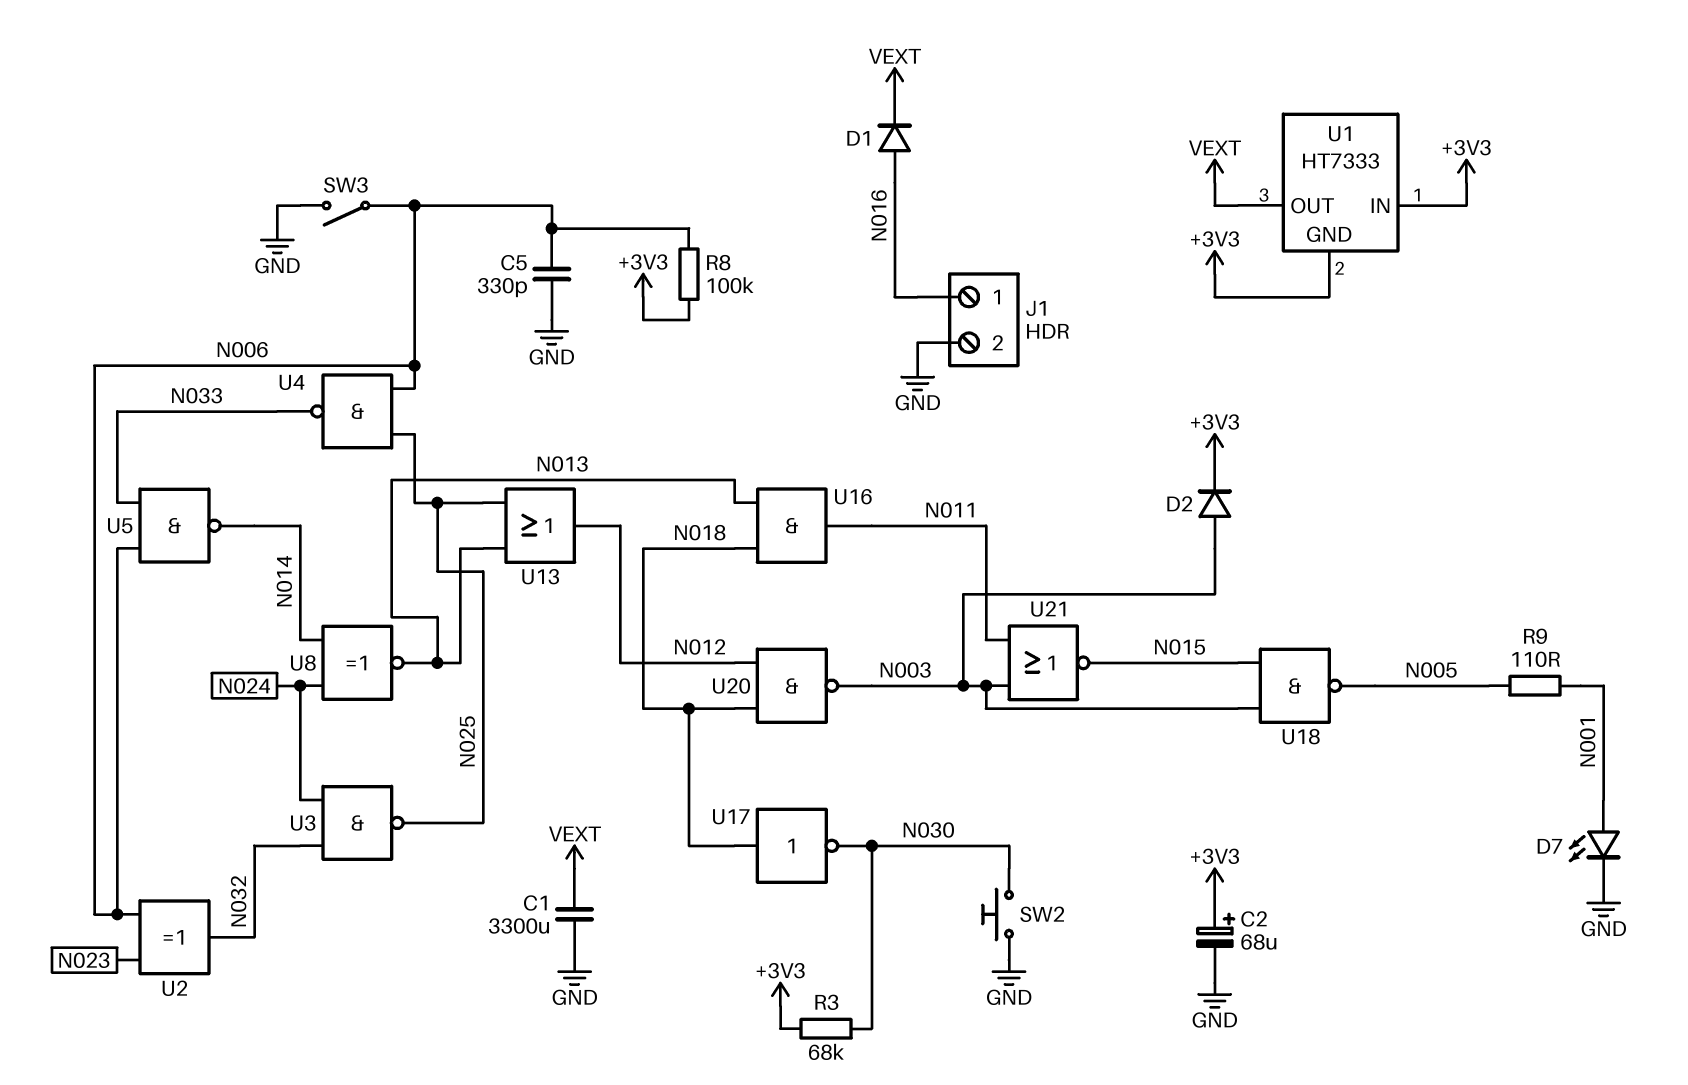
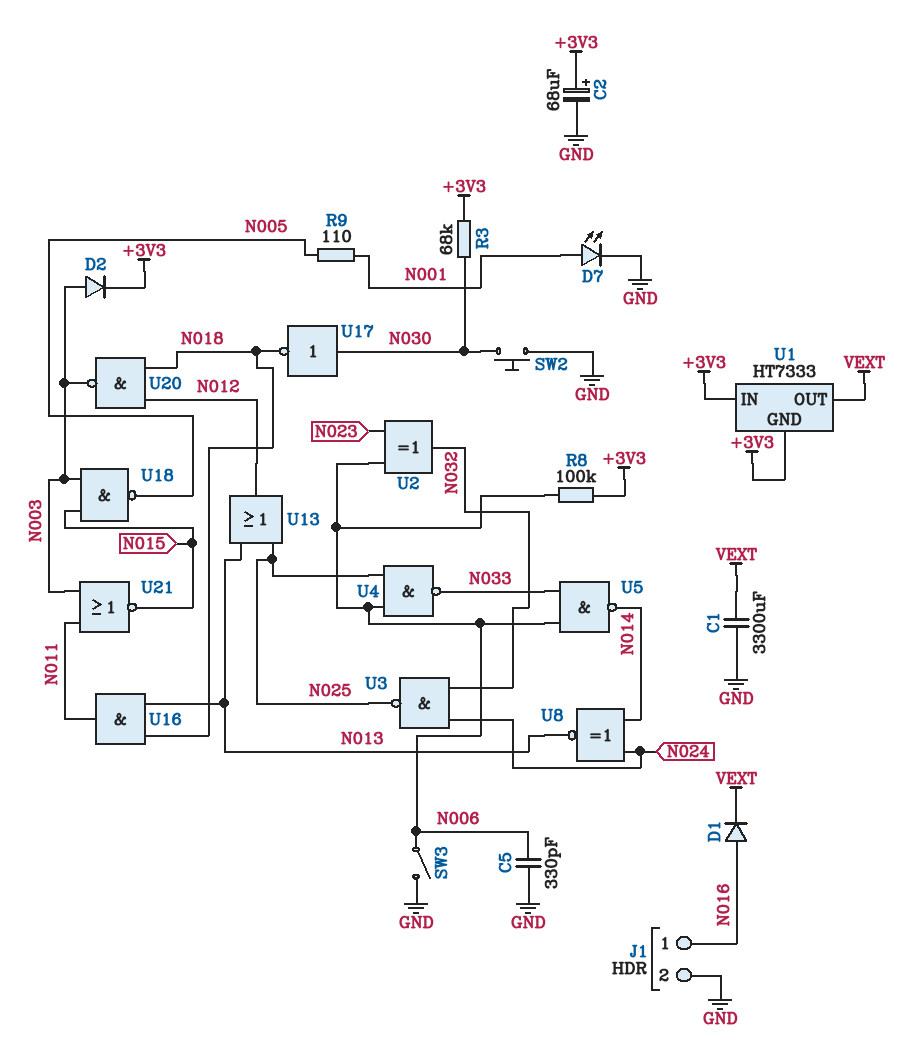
U17: NOT (in N018, out N030) -> NOT (in N030, out N018)

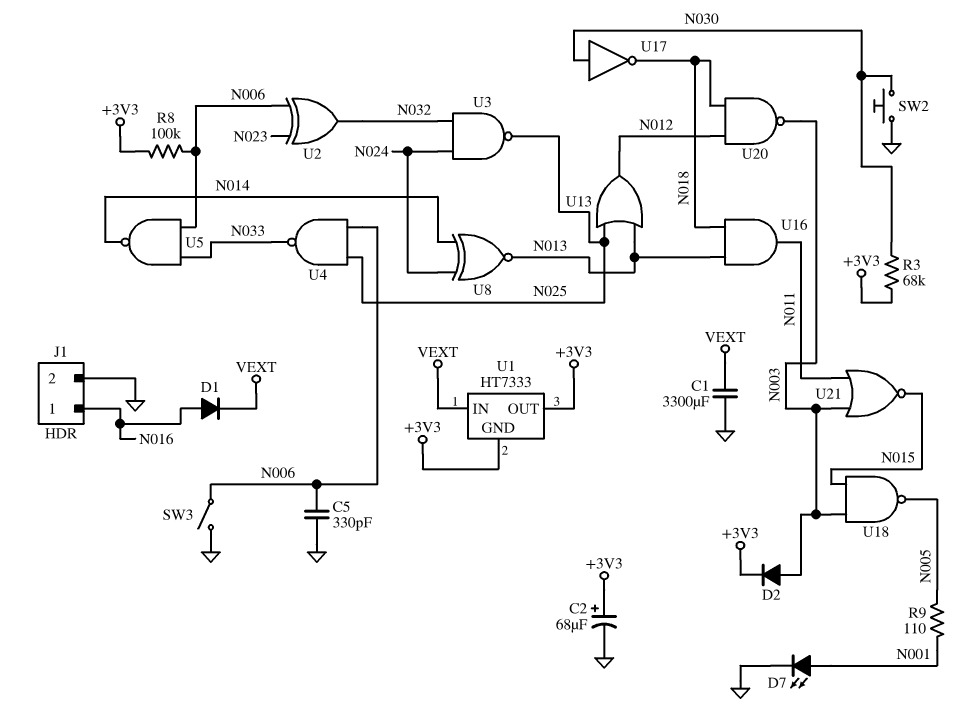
U1 pin IN: +3V3 -> VEXT
U1 pin OUT: VEXT -> +3V3

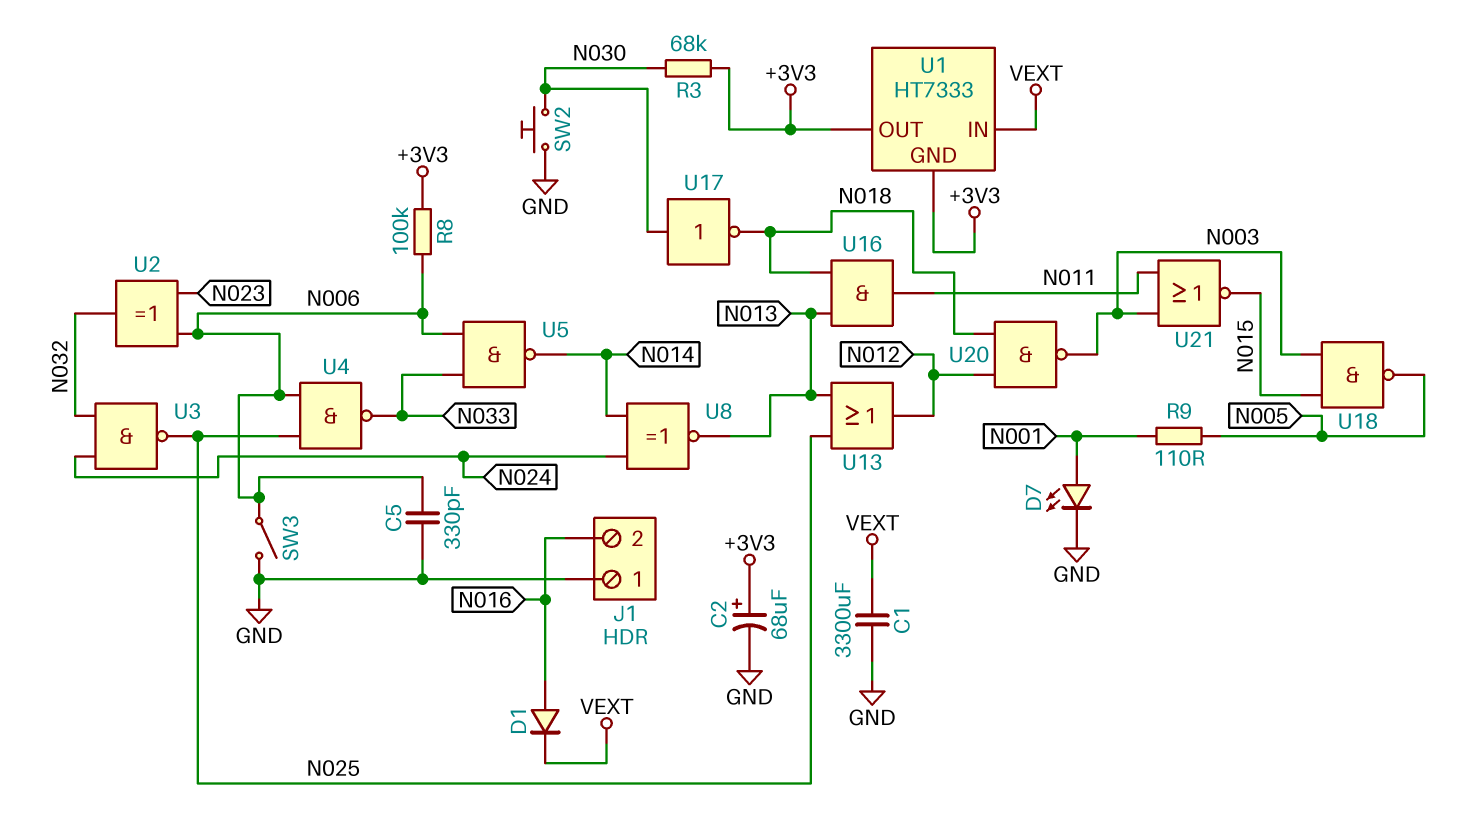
D2: diode (A N003, K +3V3) -> none
J1 pin 1: N016 -> GND
J1 pin 2: GND -> N016

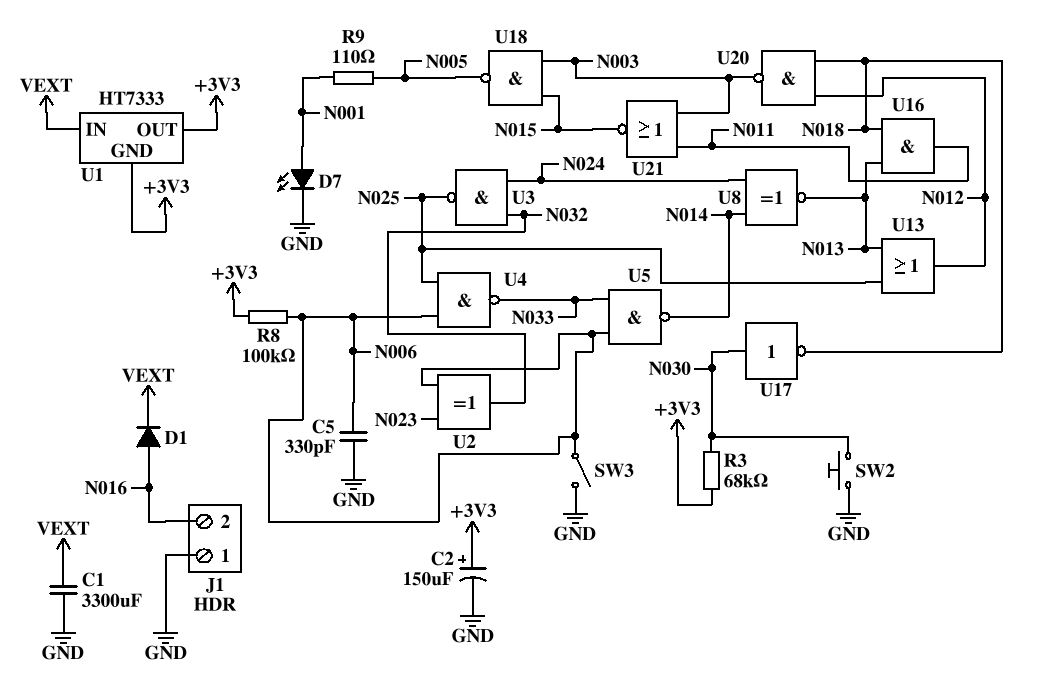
C2: 68uF (plus +3V3, minus GND) -> 150uF (plus +3V3, minus GND)

